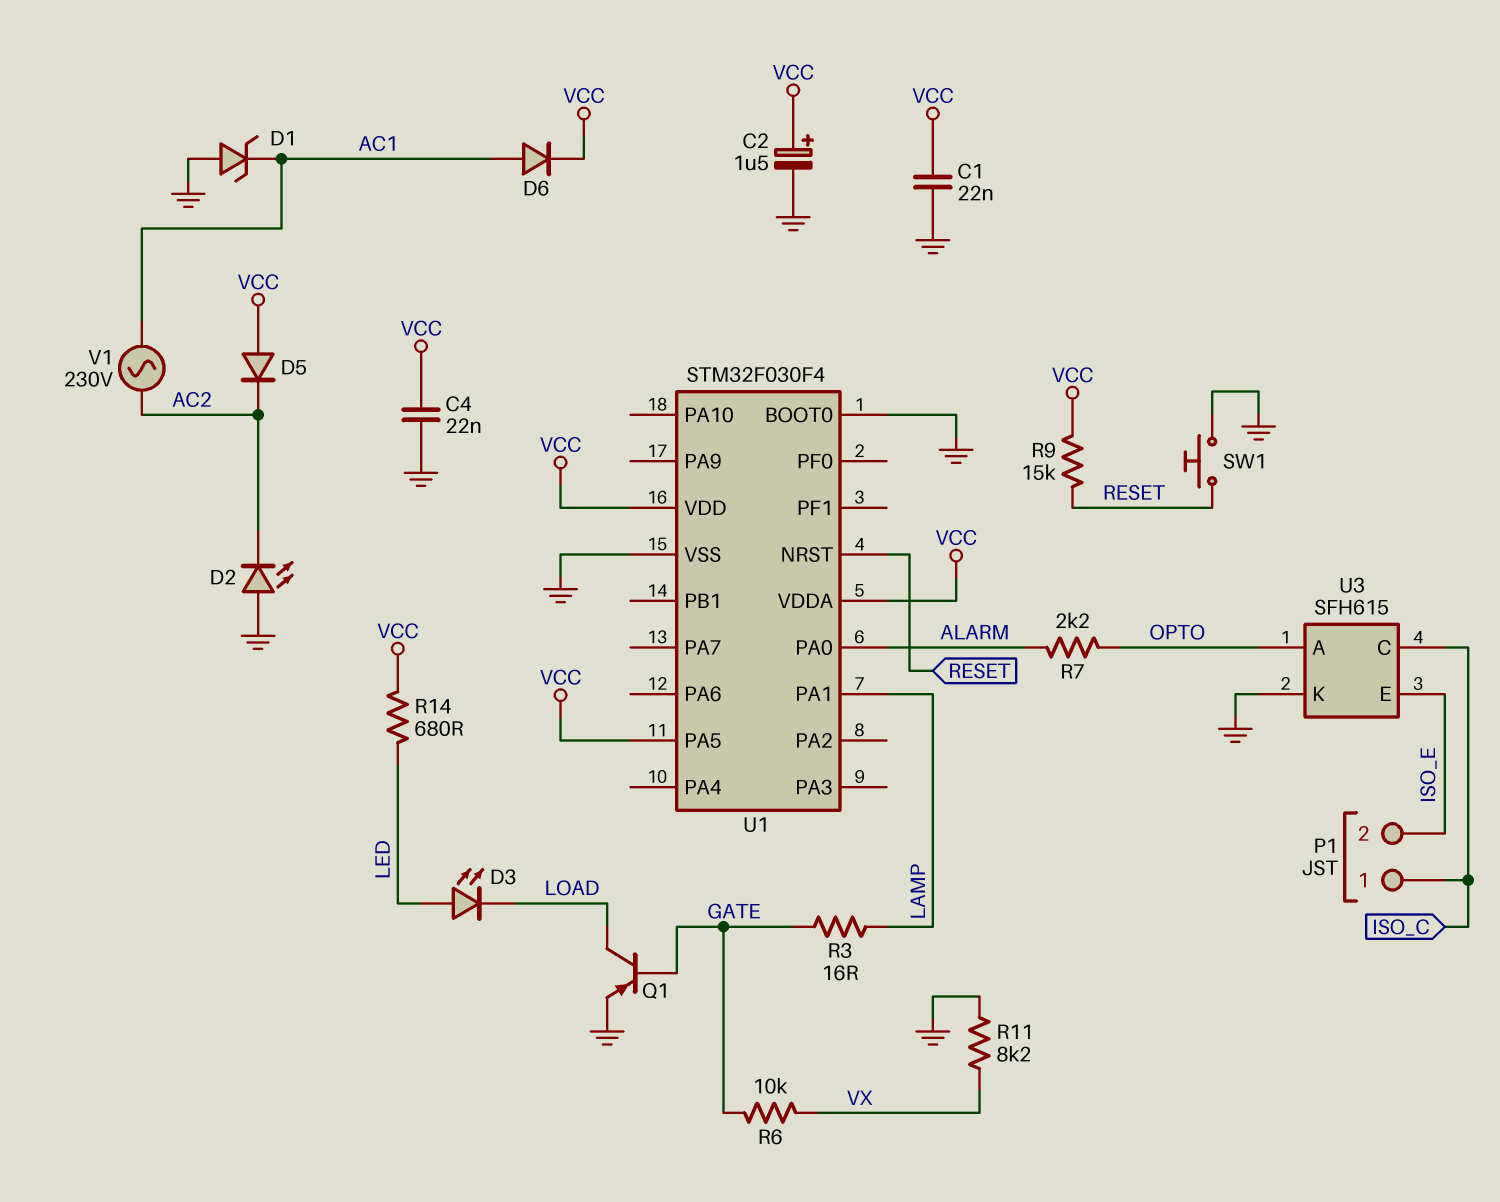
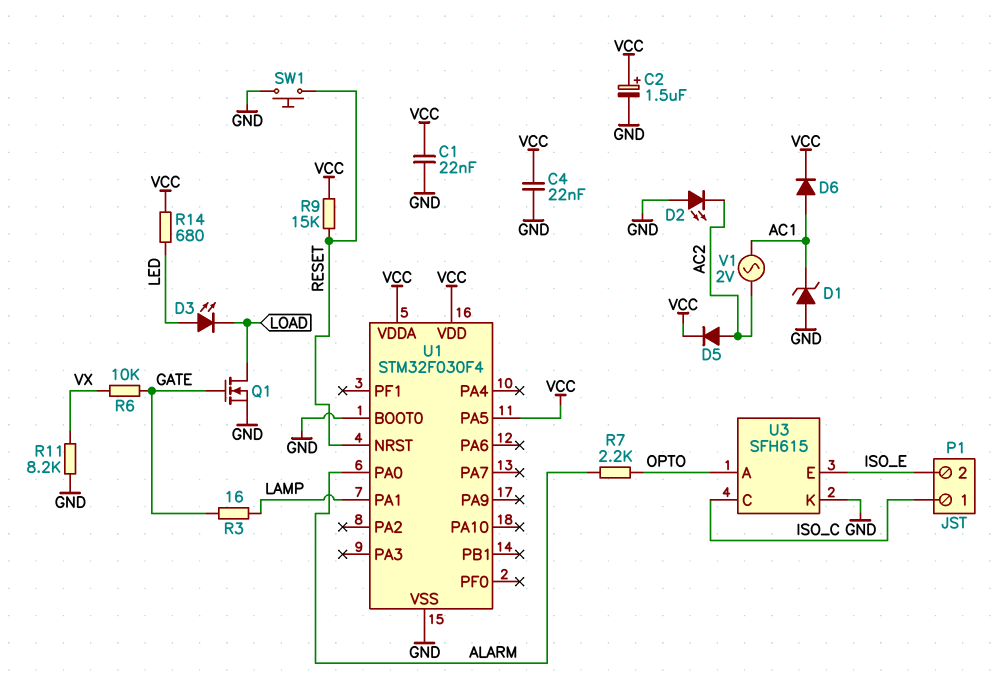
D5: diode (A VCC, K AC2) -> diode (A AC2, K VCC)
Q1: PNP (B GATE, C LOAD, E GND) -> NMOS (G GATE, D LOAD, S GND)
V1: AC 230V (AC1, AC2) -> AC 2V (AC1, AC2)

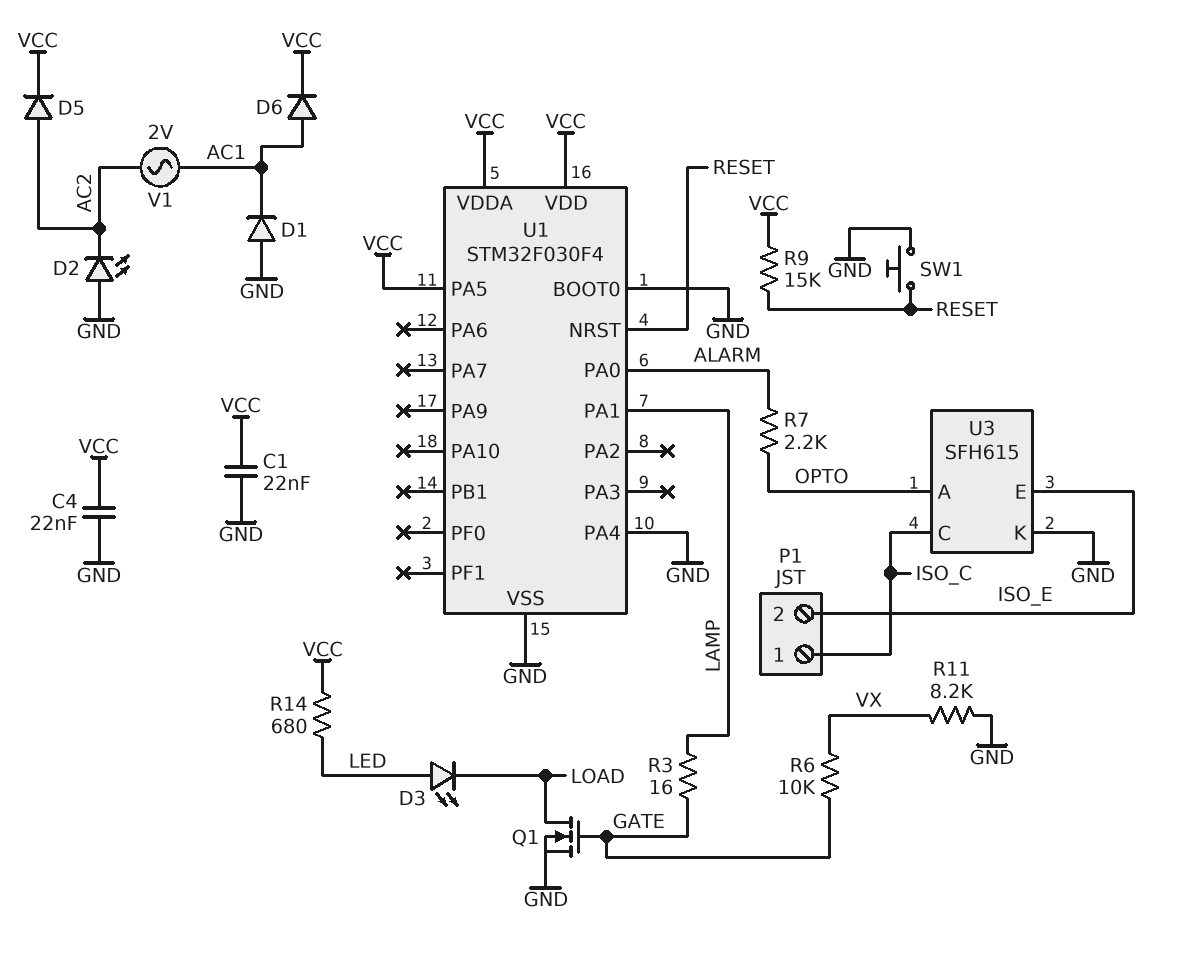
C2: 1.5uF (plus VCC, minus GND) -> none
D1: zener (A GND, K AC1) -> diode (A GND, K AC1)
U1 pin PA4: none -> GND

